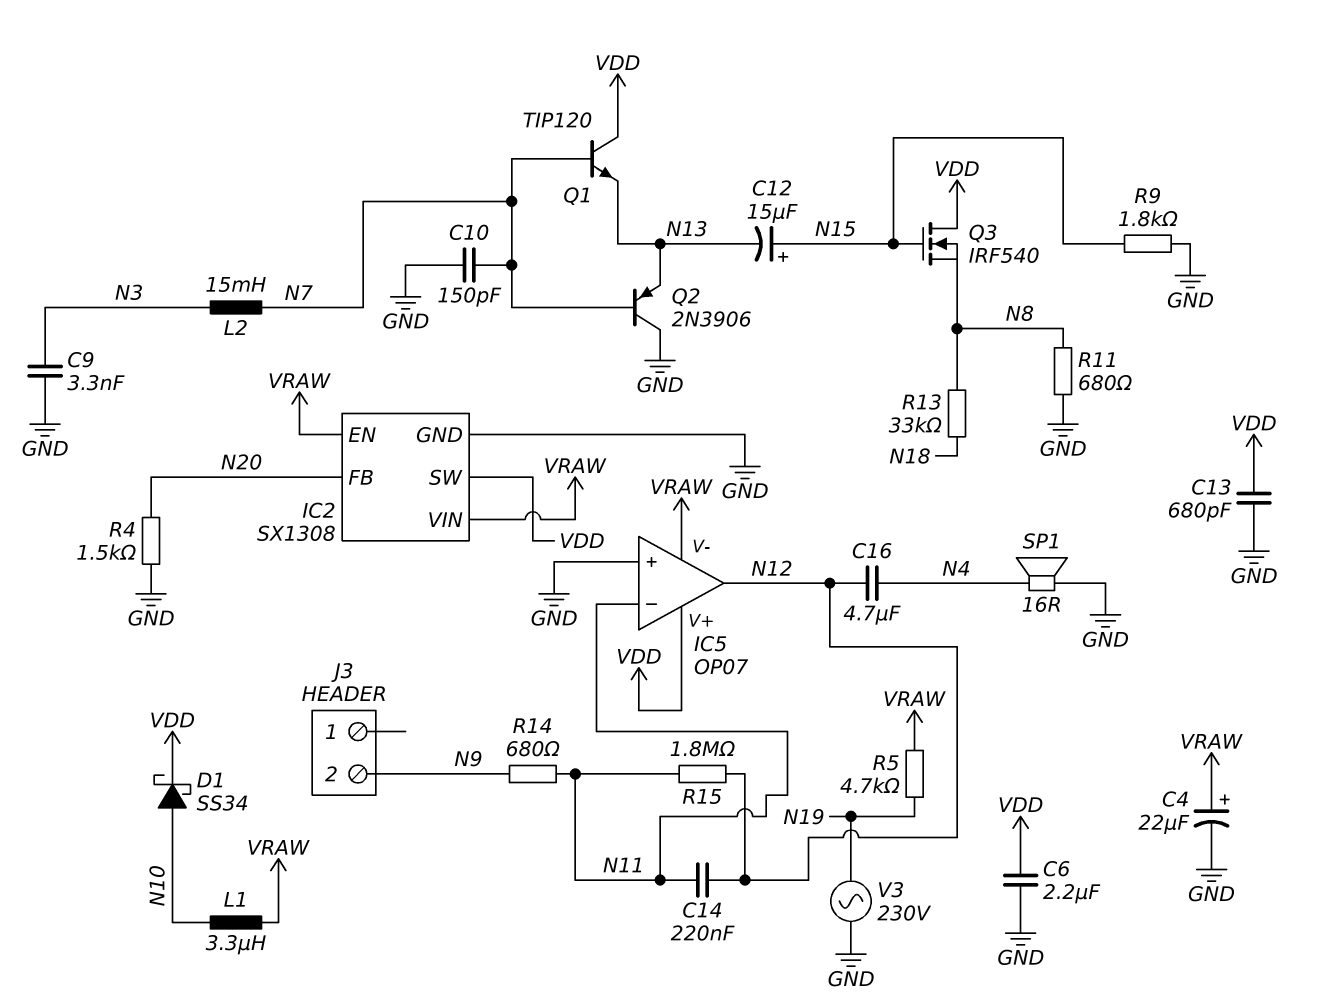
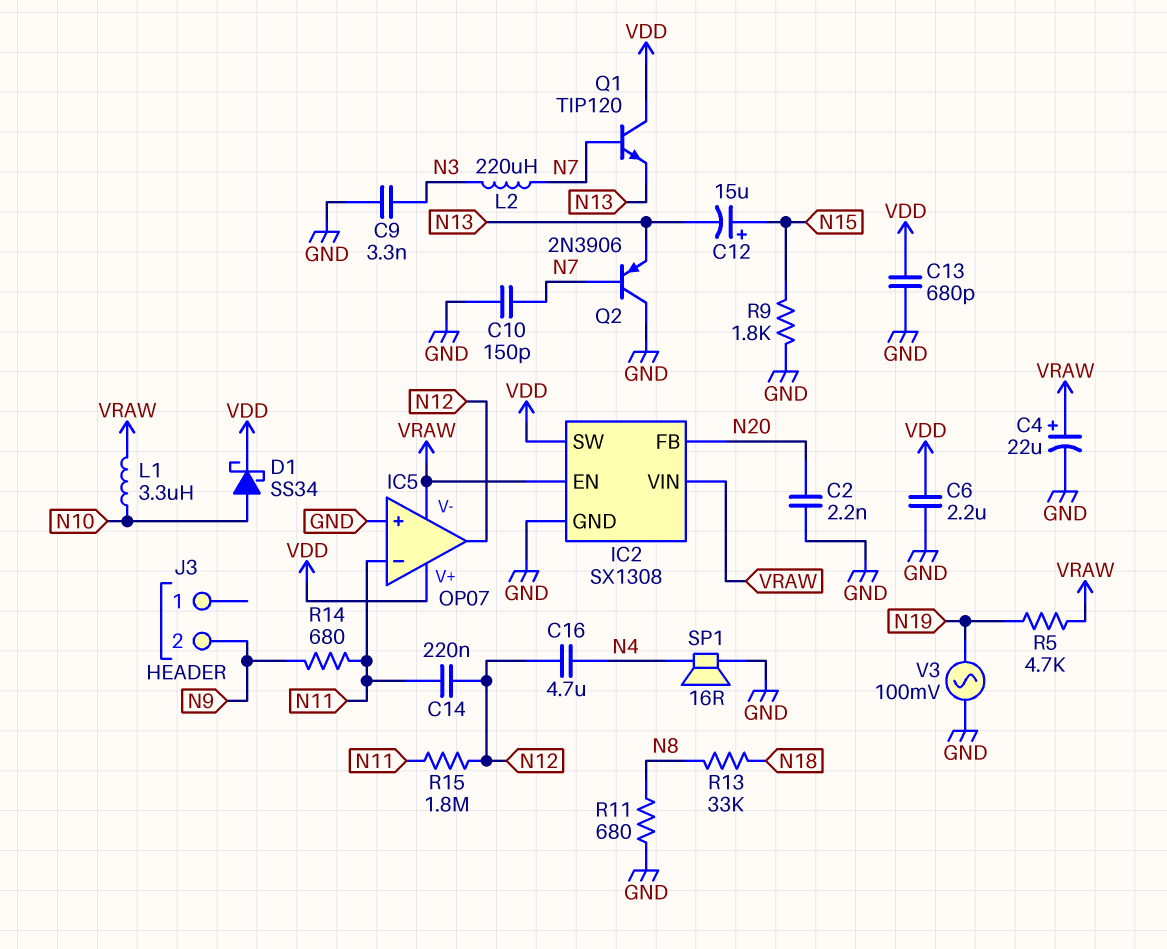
C2: none -> 2.2nF (GND, N20)
L2: 15mH (N3, N7) -> 220uH (N3, N7)
Q3: NMOS IRF540 (G N15, D VDD, S N8) -> none
R4: 1.5k (GND, N20) -> none
V3: AC 230V (GND, N19) -> AC 100mV (GND, N19)

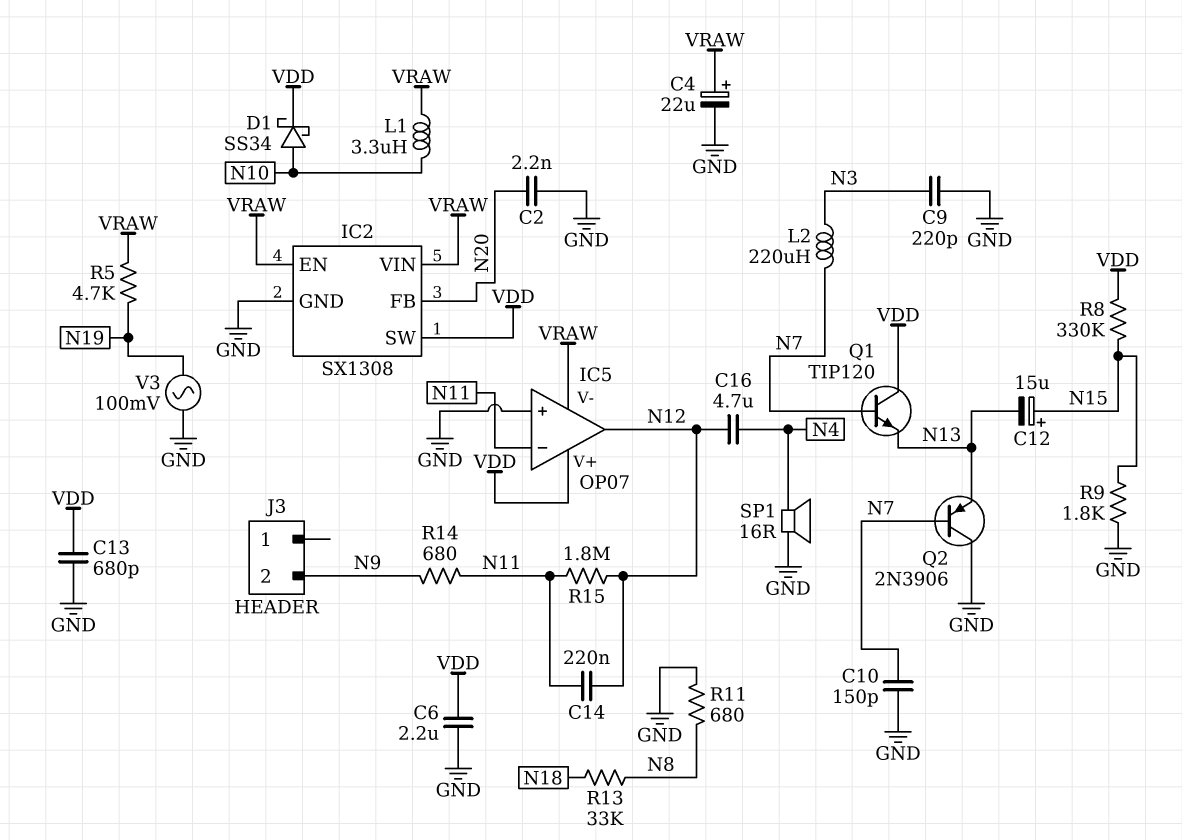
C9: 3.3nF (GND, N3) -> 220pF (GND, N3)
R8: none -> 330k (N15, VDD)

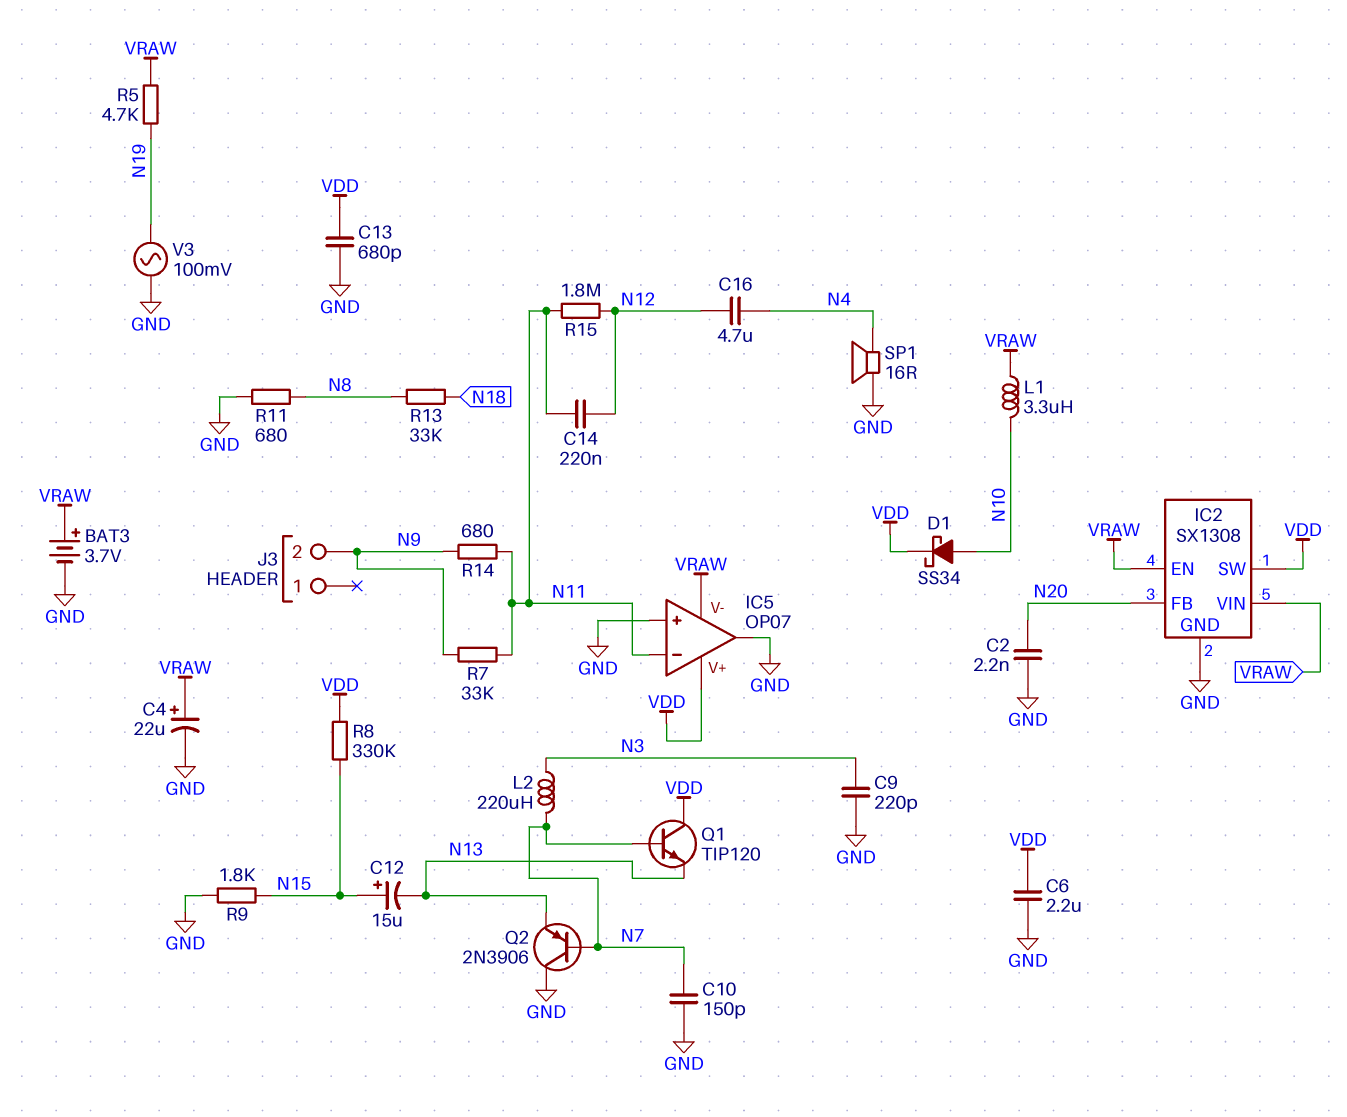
BAT3: none -> 3.7V (plus VRAW, minus GND)
IC5 pin out: N12 -> GND
R7: none -> 33k (N9, N11)

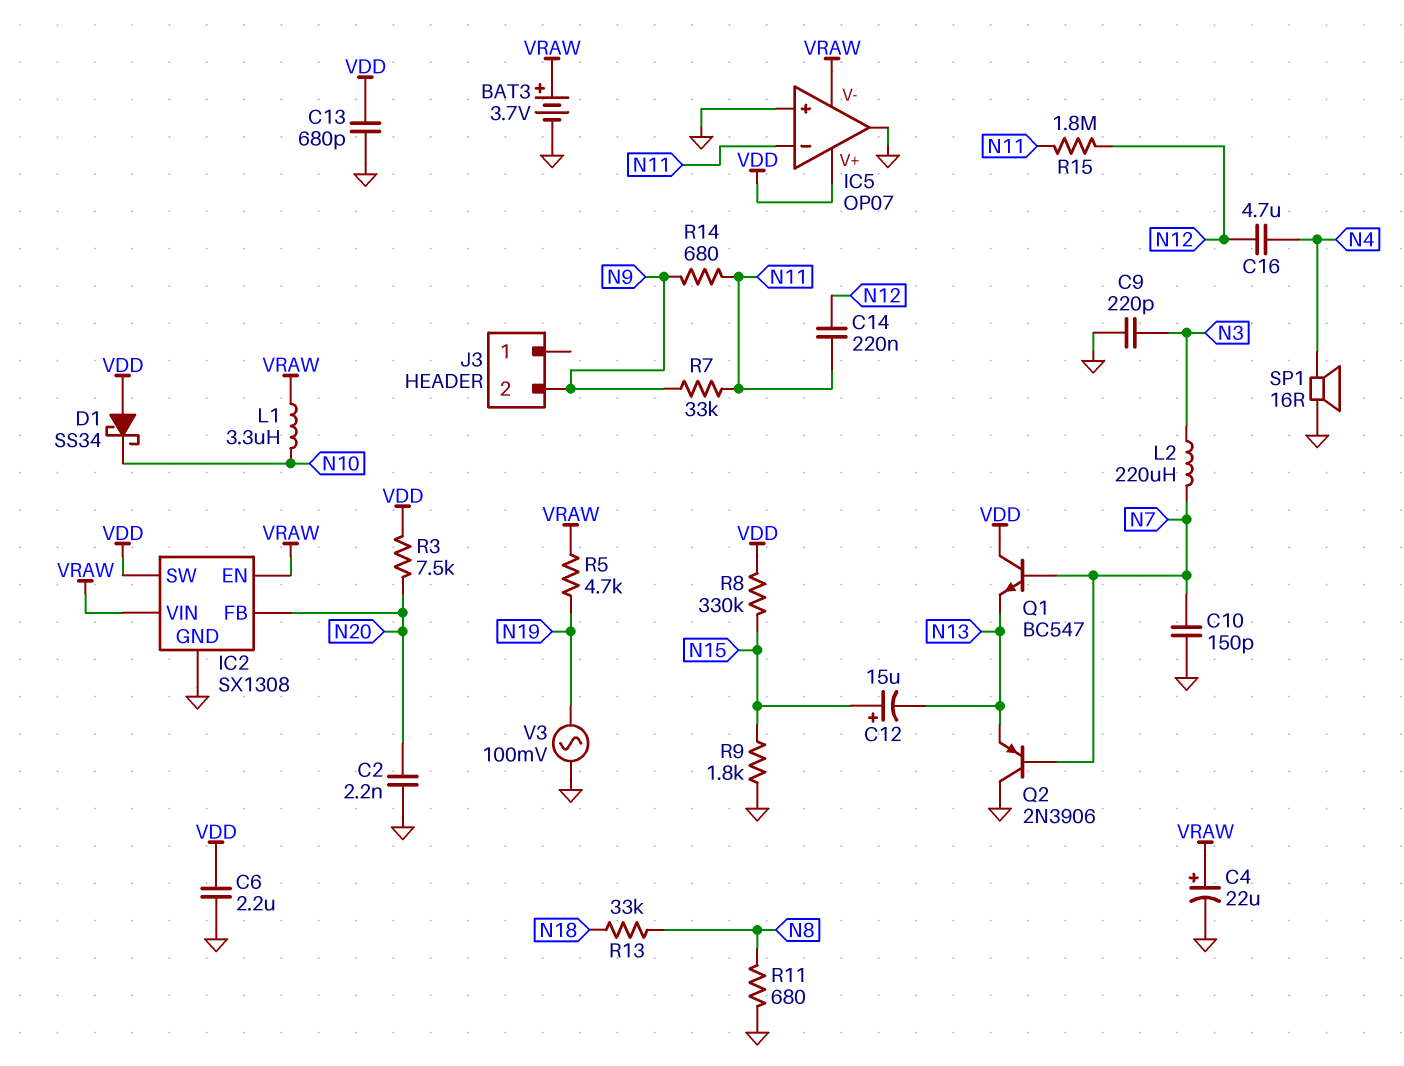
D1: schottky SS34 (A N10, K VDD) -> schottky SS34 (A VDD, K N10)
Q1: NPN TIP120 (B N7, C VDD, E N13) -> NPN BC547 (B N7, C VDD, E N13)
R3: none -> 7.5k (N20, VDD)

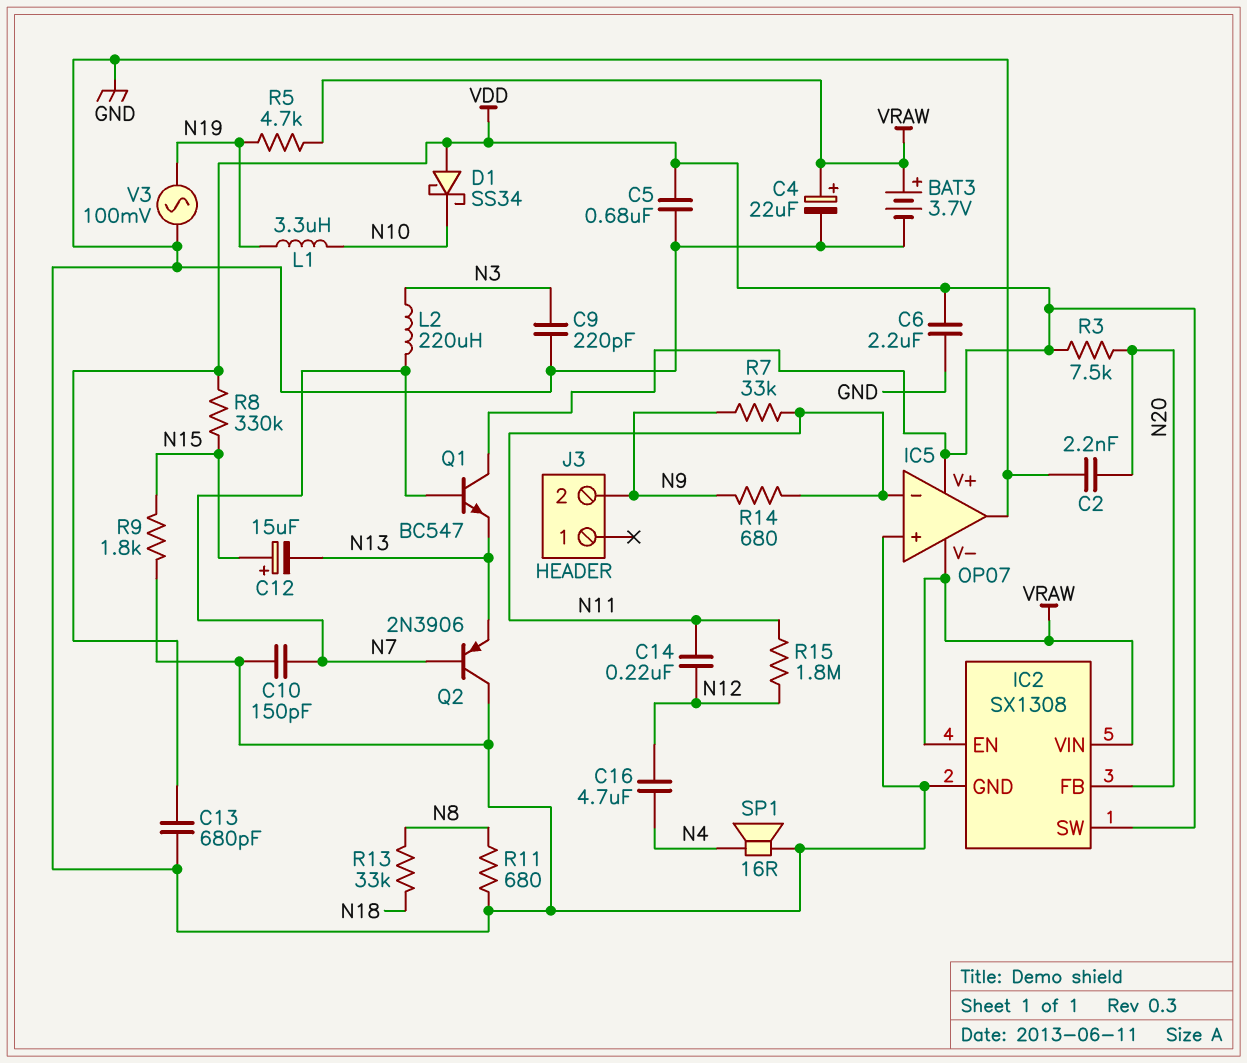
C5: none -> 680nF (GND, VDD)
L1: 3.3uH (N10, VRAW) -> 3.3uH (N10, N19)

